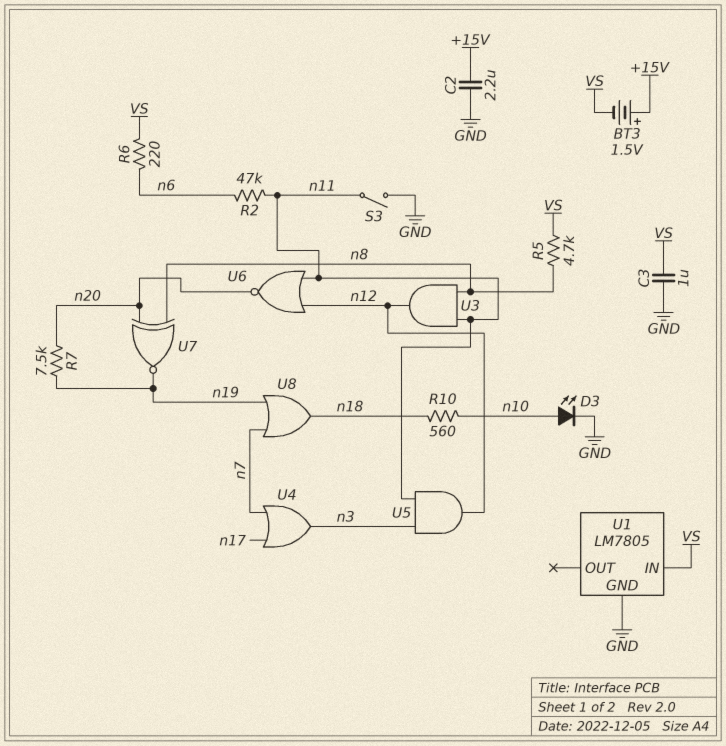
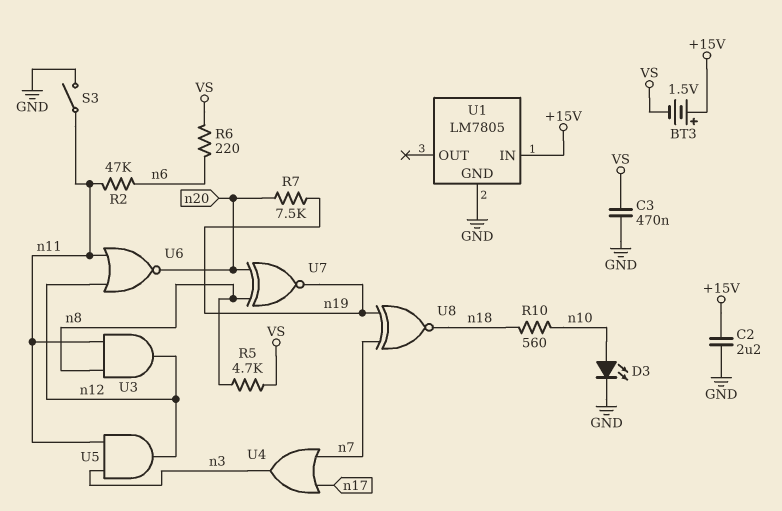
C3: 1uF (GND, VS) -> 470nF (GND, VS)
U1 pin IN: VS -> +15V
U8: OR (in n7, in n19, out n18) -> XNOR (in n7, in n19, out n18)

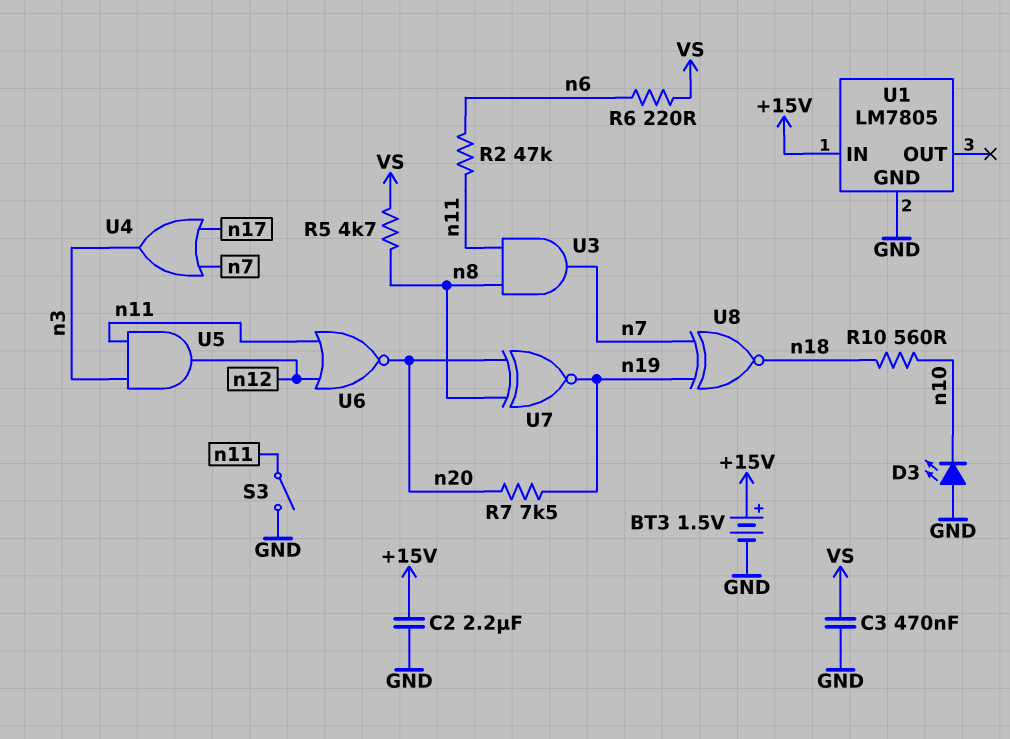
BT3: 1.5V (plus +15V, minus VS) -> 1.5V (plus +15V, minus GND)
D3: LED (A n10, K GND) -> LED (A GND, K n10)
U3: AND (in n8, in n11, out n12) -> AND (in n8, in n11, out n7)

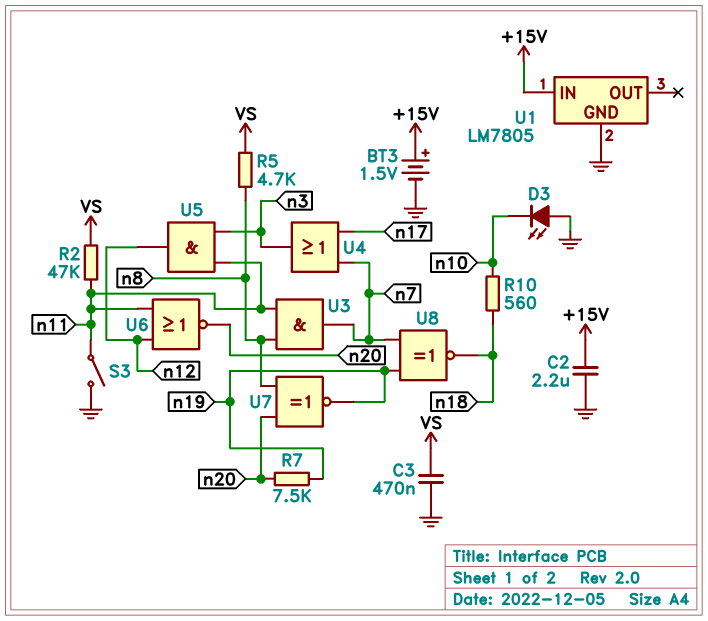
R2: 47k (n6, n11) -> 47k (VS, n11)
R6: 220 (VS, n6) -> none

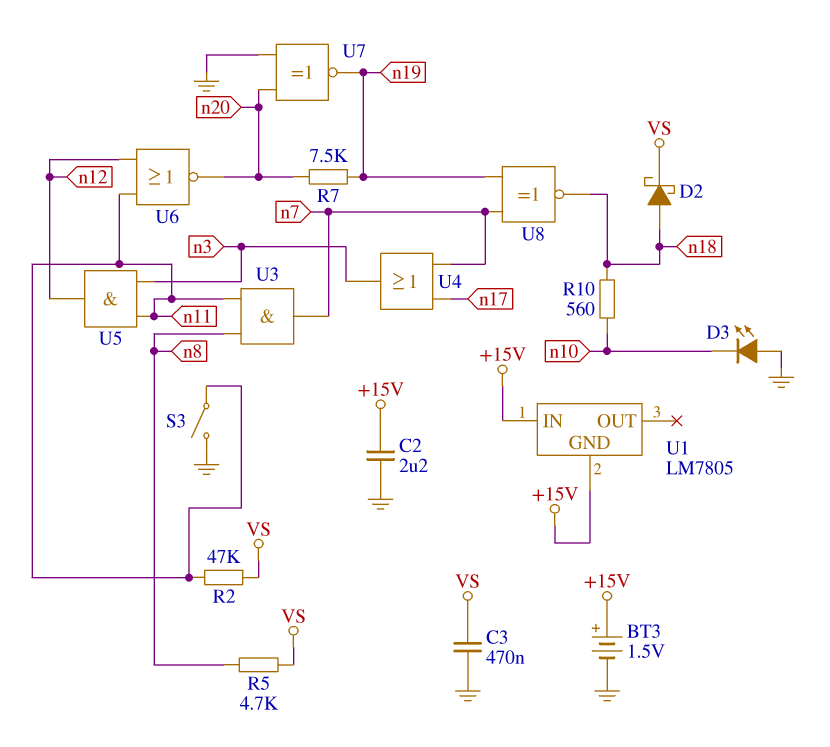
D2: none -> schottky (A n18, K VS)
U1 pin GND: GND -> +15V
U7: XNOR (in n8, in n20, out n19) -> XNOR (in GND, in n20, out n19)

